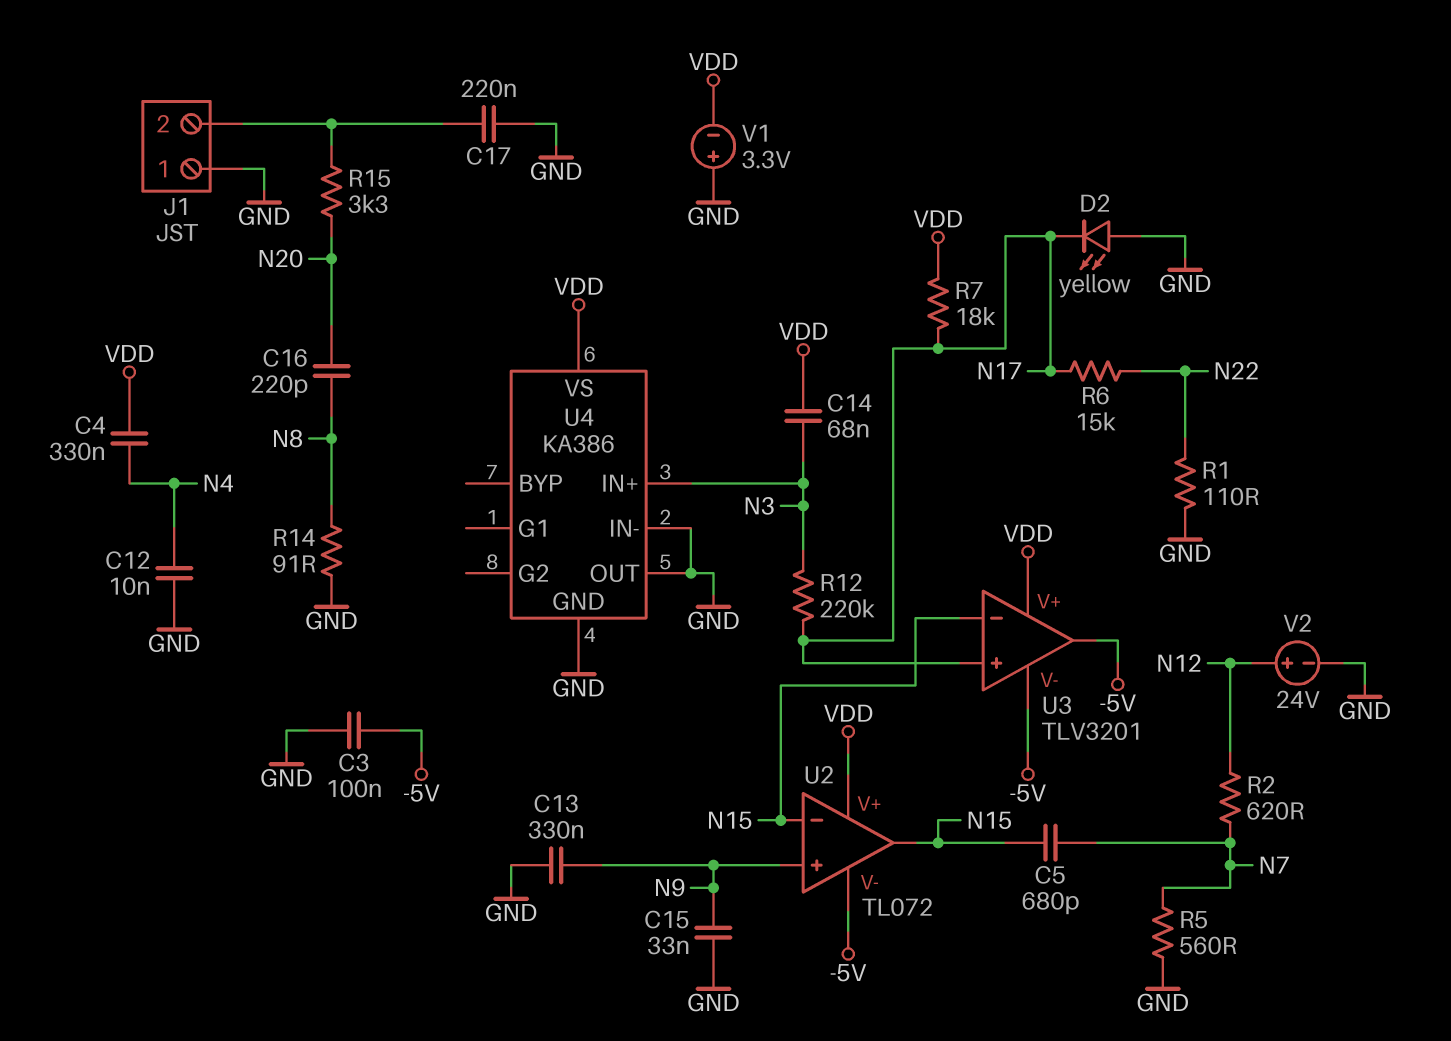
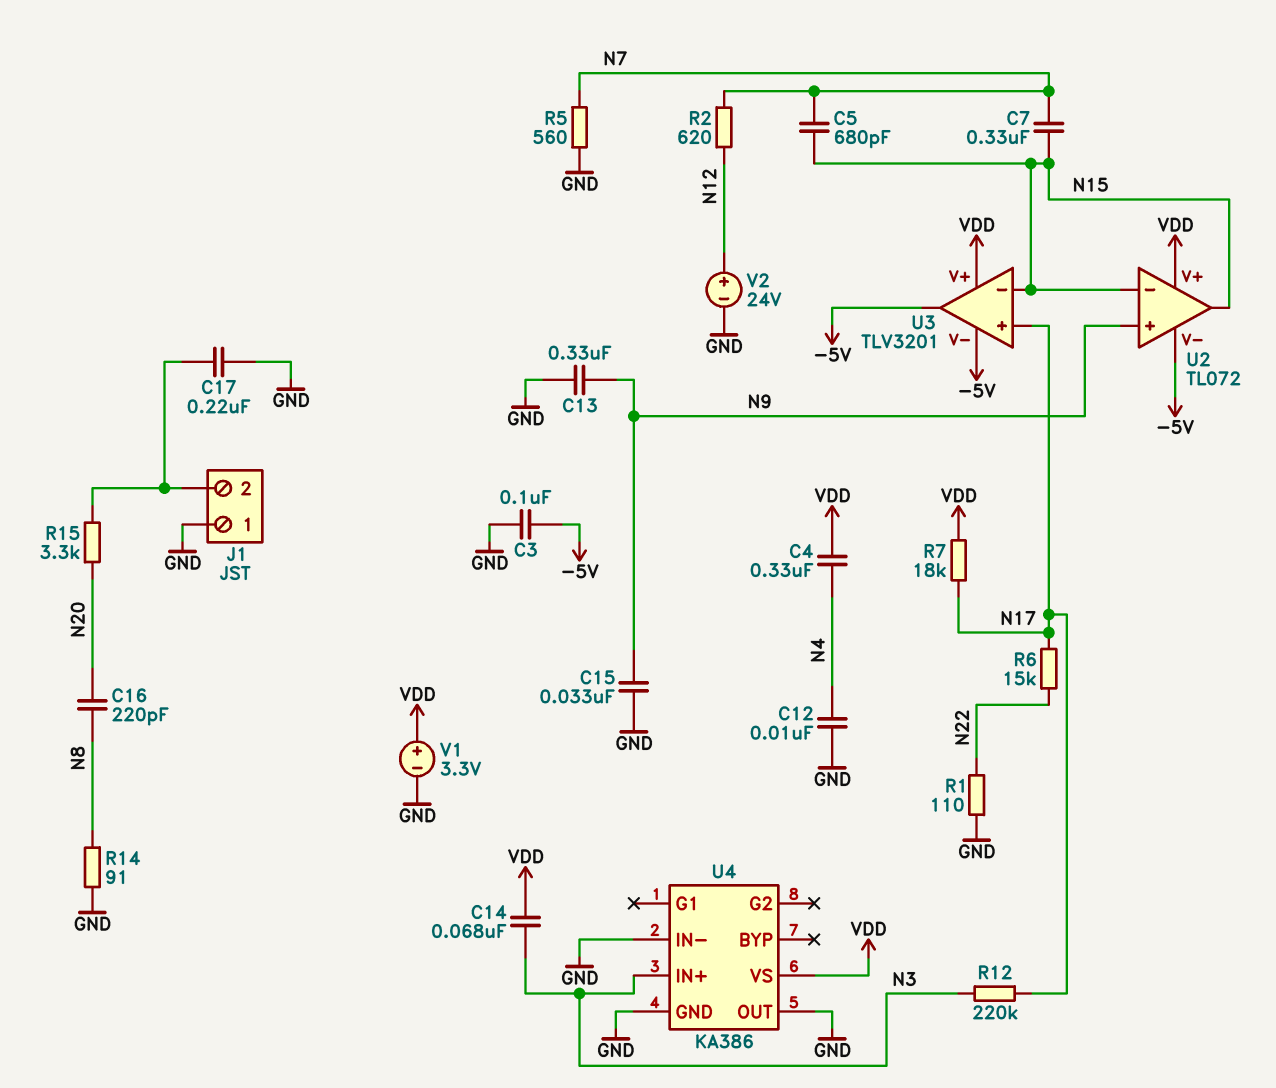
C7: none -> 330nF (N7, N15)
D2: LED yellow (A GND, K N17) -> none
V1: 3.3V (plus GND, minus VDD) -> 3.3V (plus VDD, minus GND)

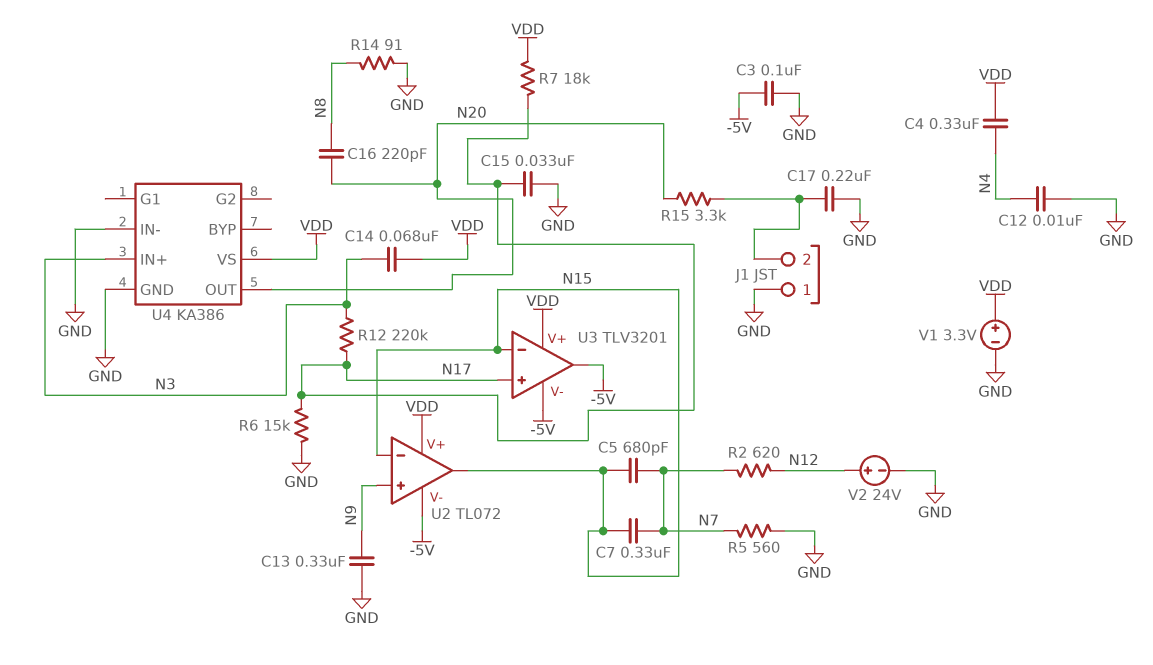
C15: 33nF (GND, N9) -> 33nF (GND, N17)
R1: 110 (GND, N22) -> none
R6: 15k (N17, N22) -> 15k (GND, N17)
U4 pin OUT: GND -> N20

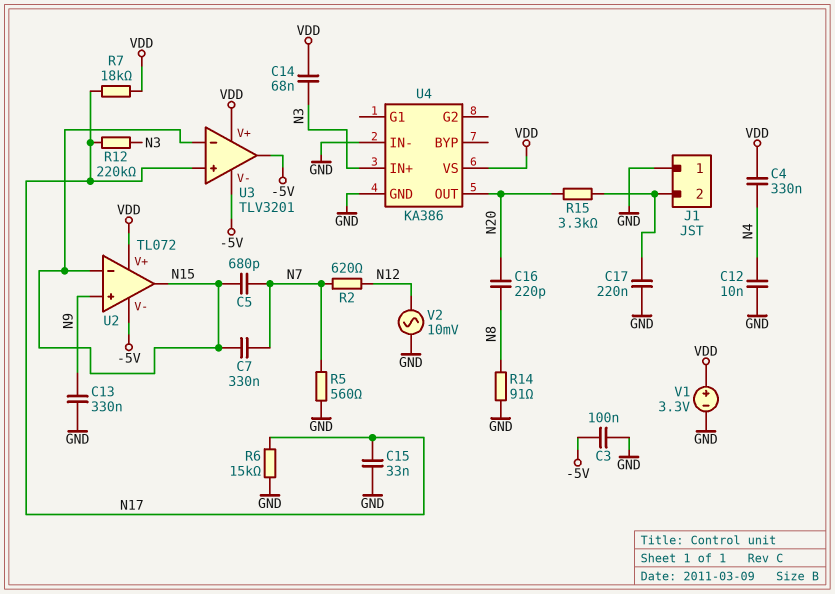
V2: 24V (plus N12, minus GND) -> AC 10mV (GND, N12)

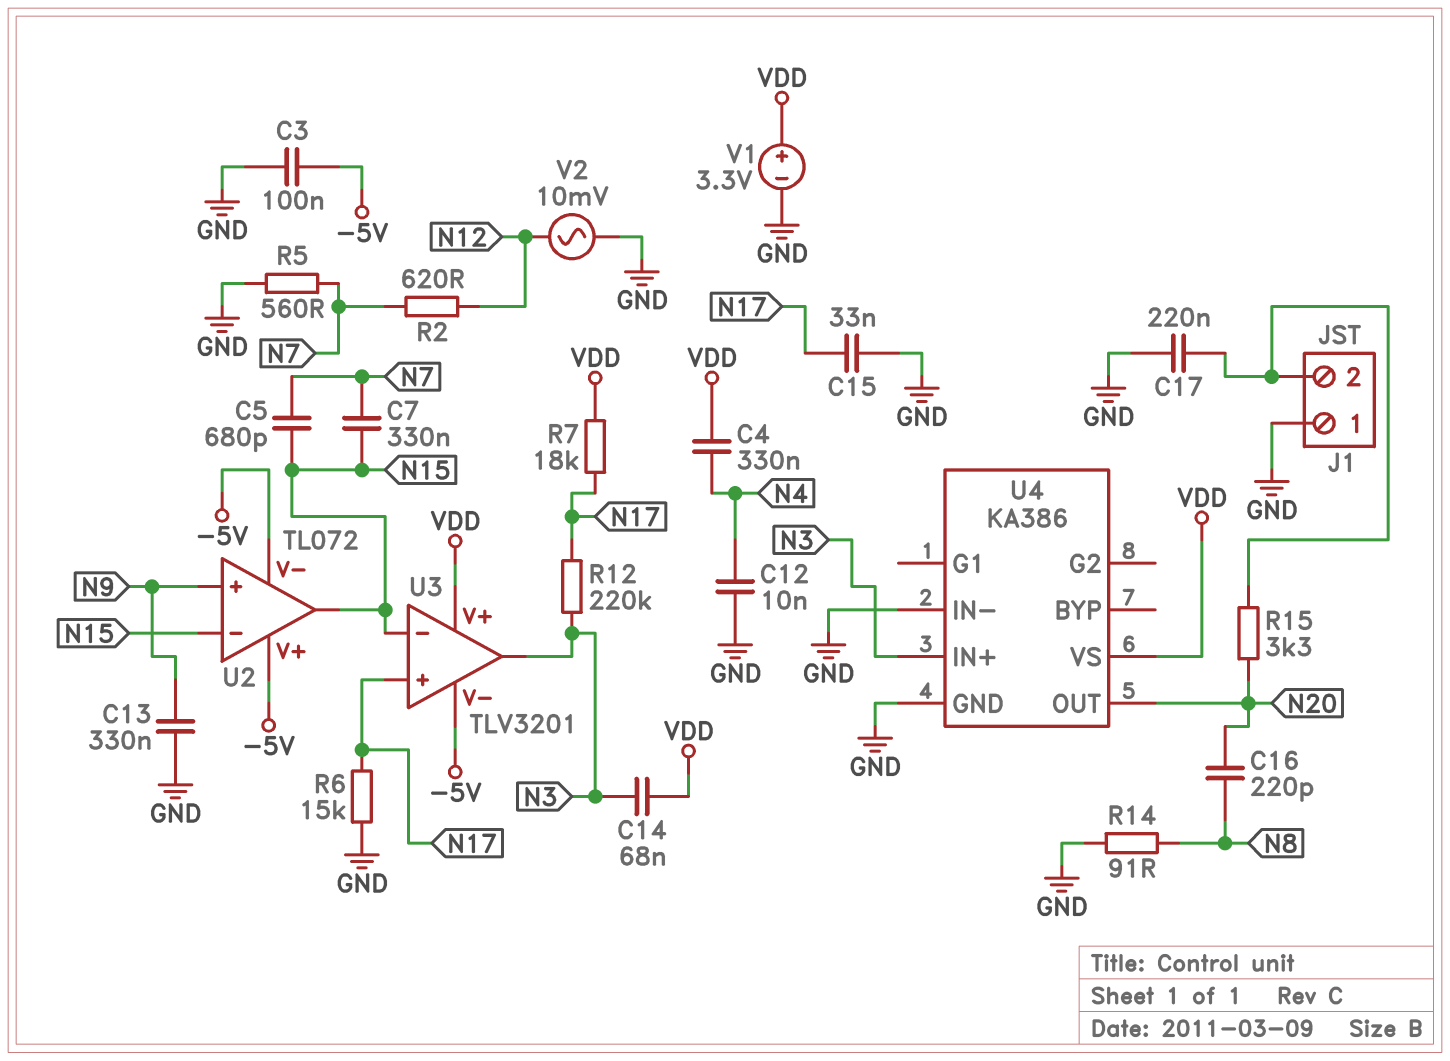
U2 pin V+: VDD -> -5V
U3 pin out: -5V -> N3

